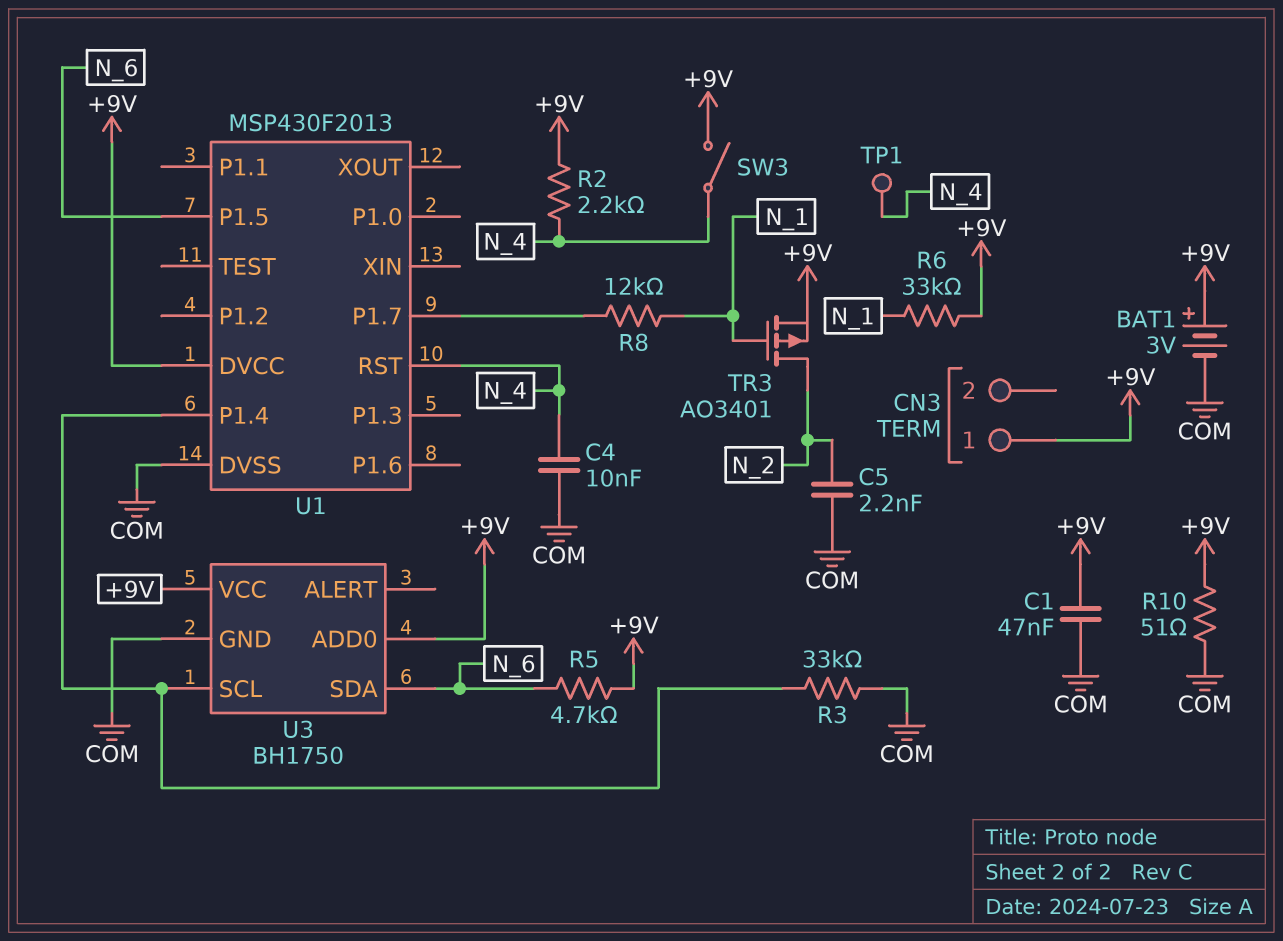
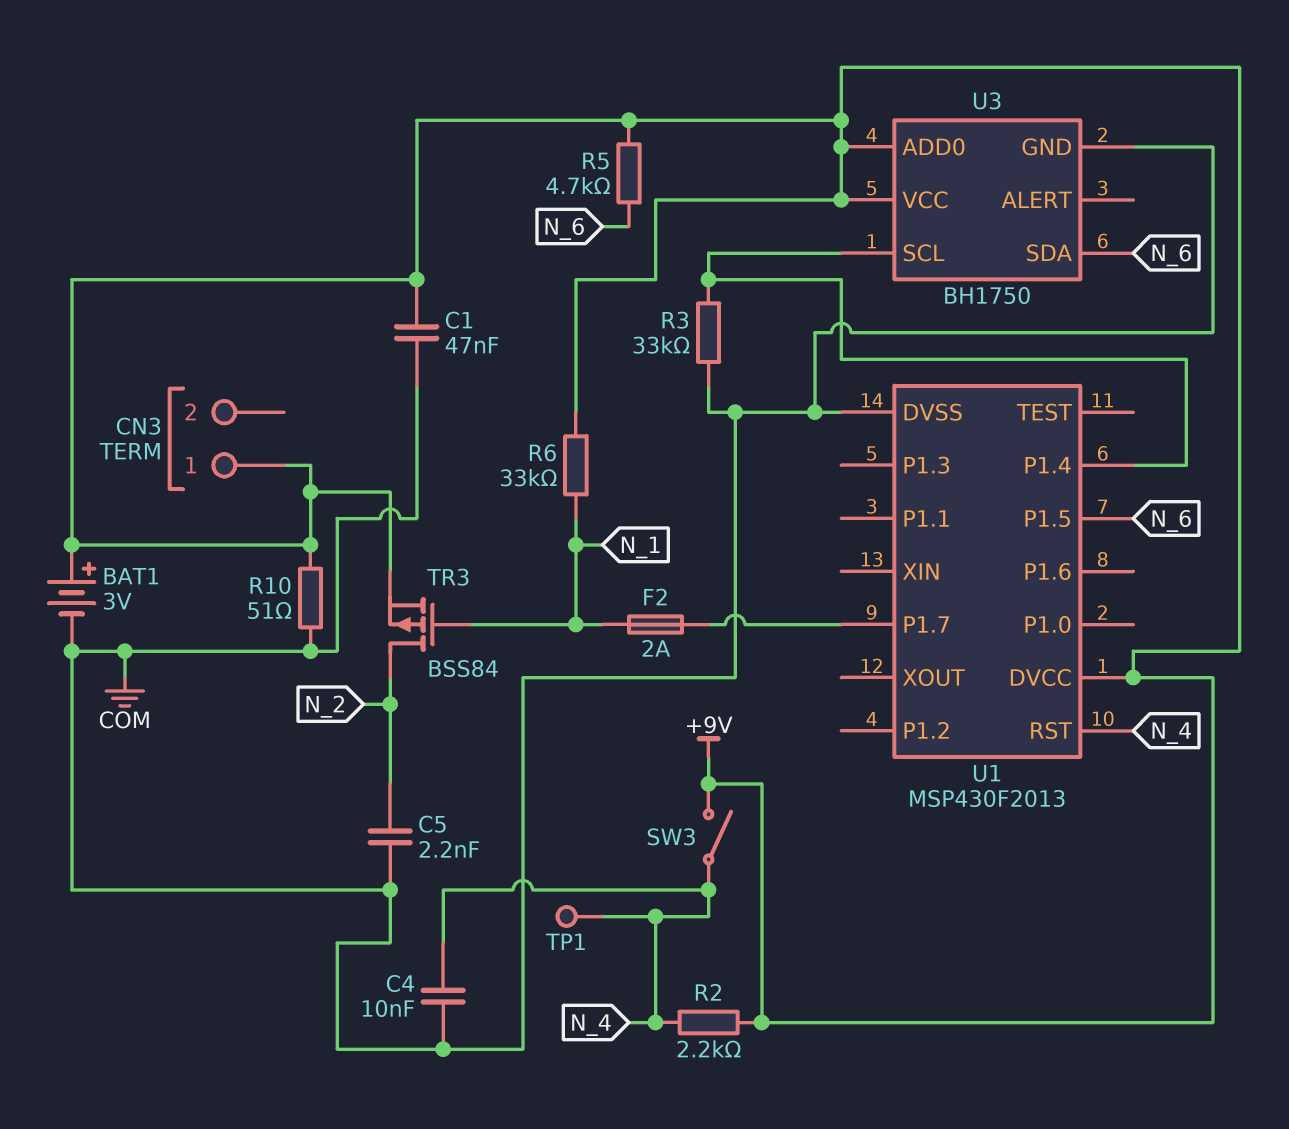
F2: none -> 2A (N_1, U1/P1.7)
R8: 12k (N_1, U1/P1.7) -> none
TR3: PMOS AO3401 (G N_1, D N_2, S +9V) -> PMOS BSS84 (G N_1, D N_2, S +9V)

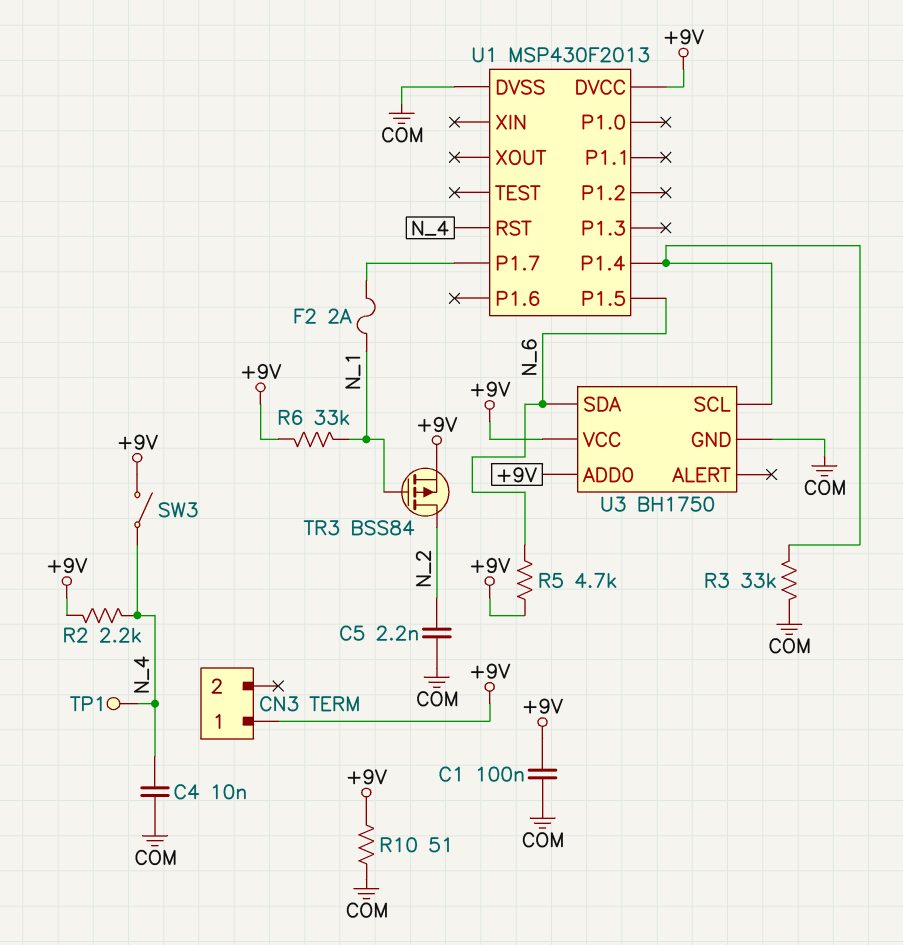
BAT1: 3V (plus +9V, minus COM) -> none
C1: 47nF (+9V, COM) -> 100nF (+9V, COM)

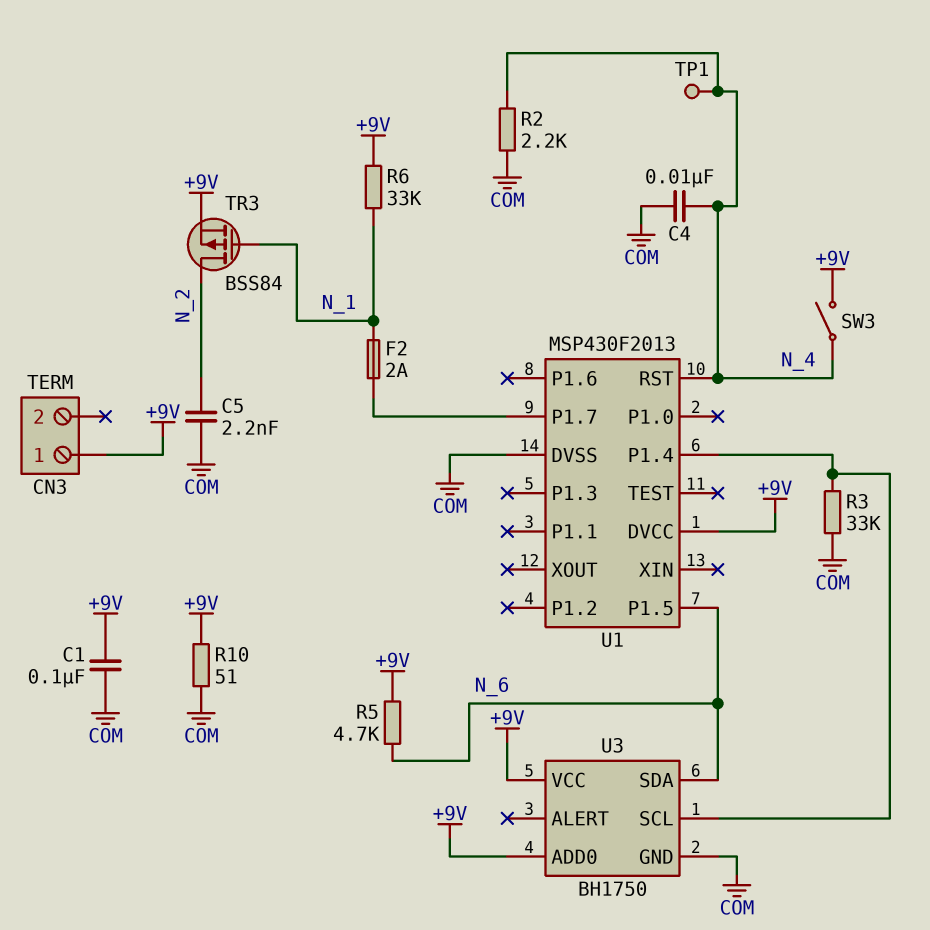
R2: 2.2k (+9V, N_4) -> 2.2k (COM, N_4)

